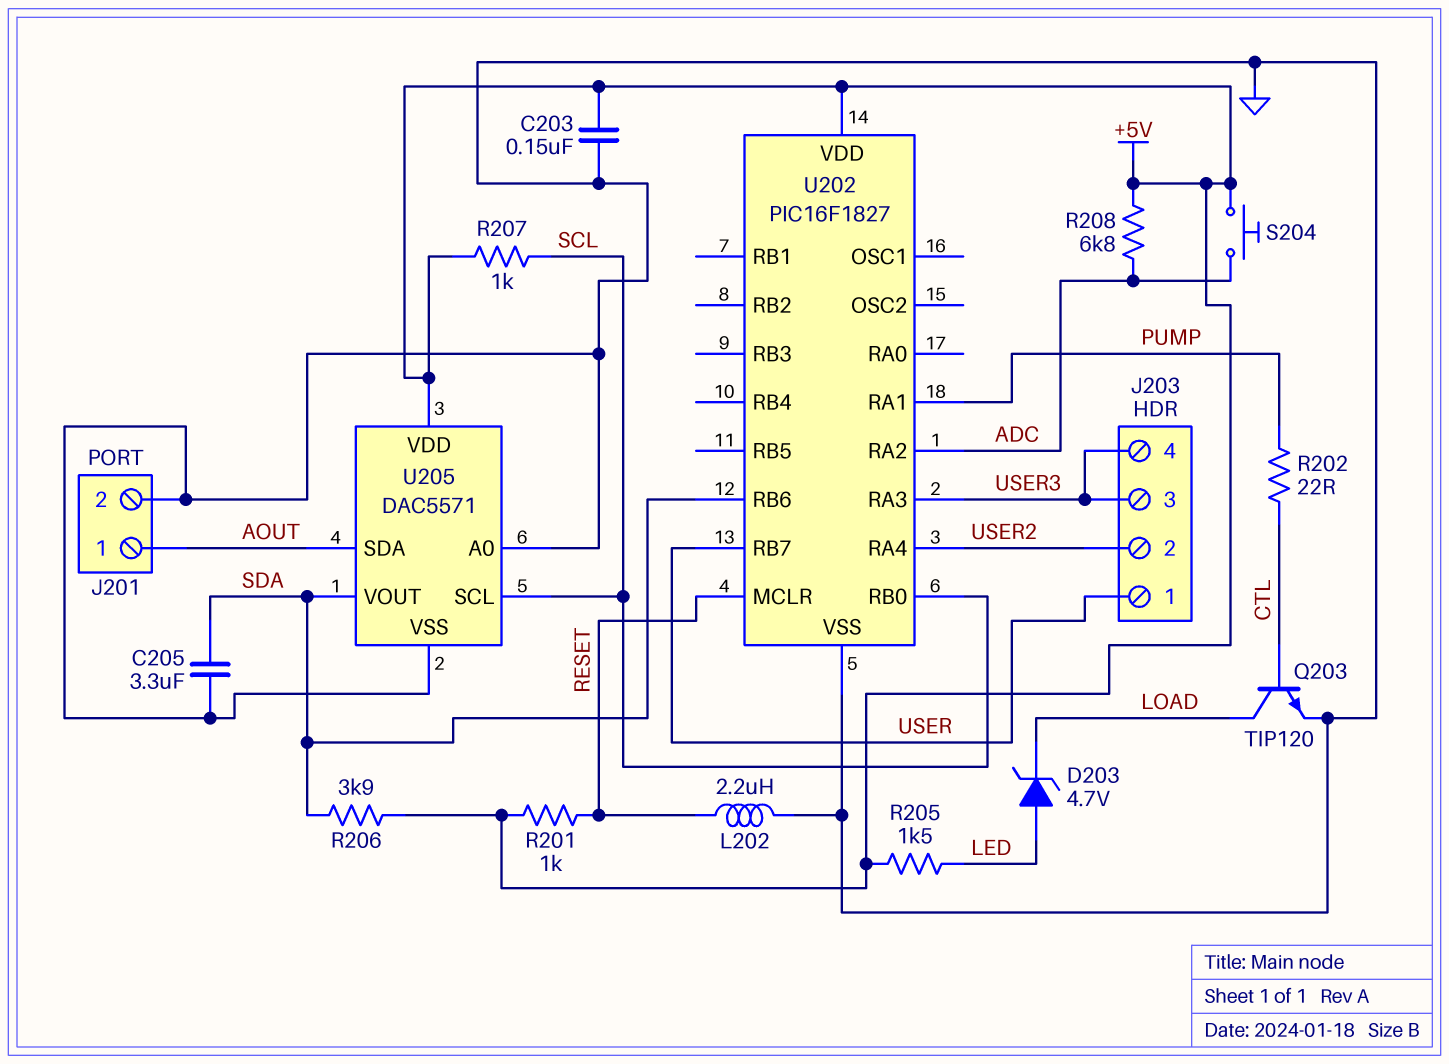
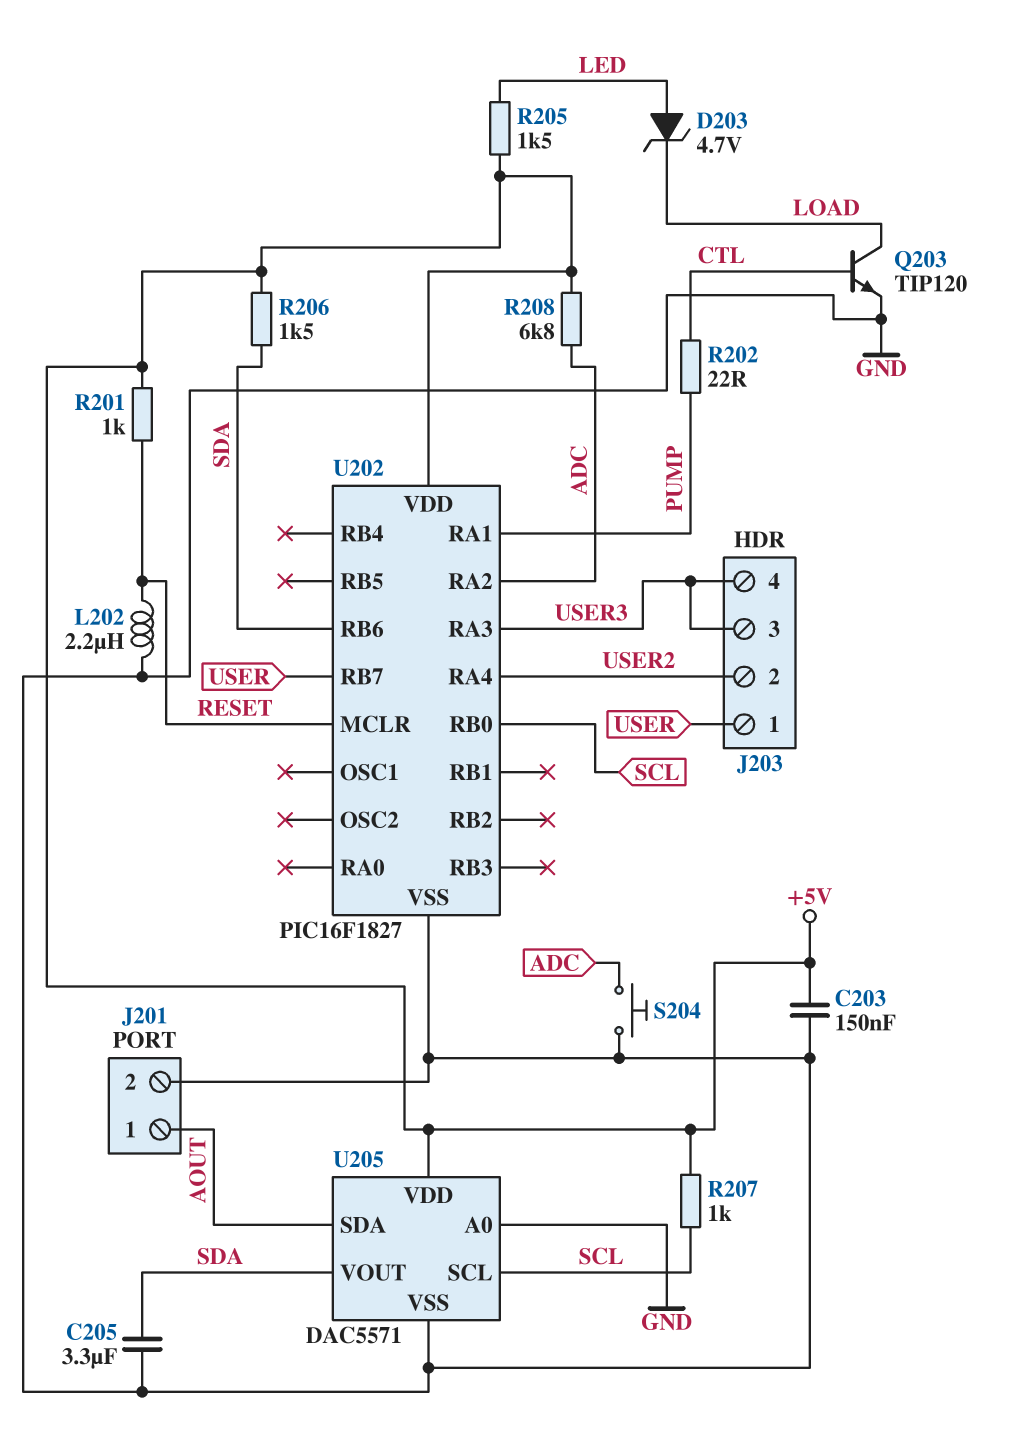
R206: 3.9k (+5V, SDA) -> 1.5k (+5V, SDA)
S204: button (+5V, ADC) -> button (ADC, GND)

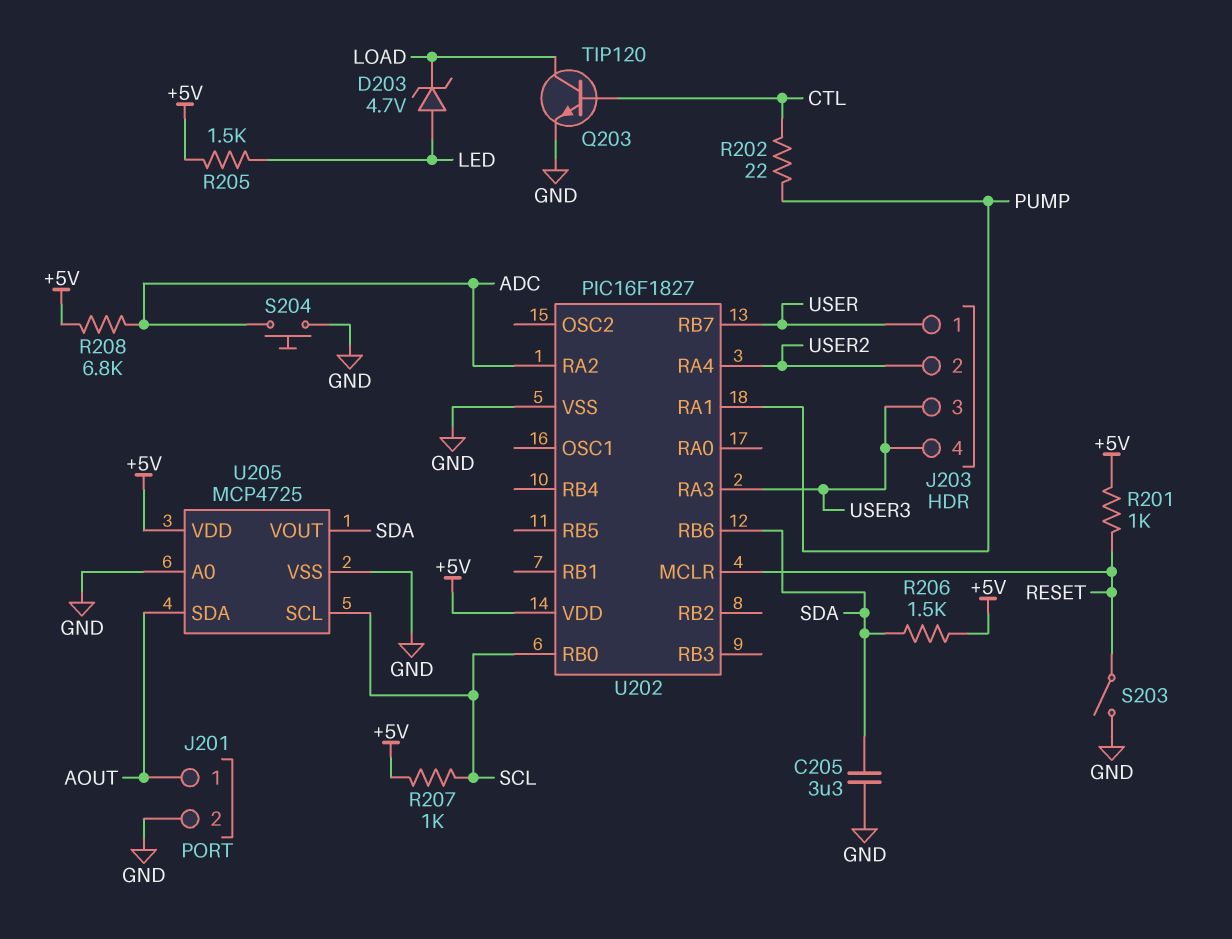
C203: 150nF (+5V, GND) -> none
L202: 2.2uH (GND, RESET) -> none
S203: none -> switch (GND, RESET)
U205: DAC5571 -> MCP4725

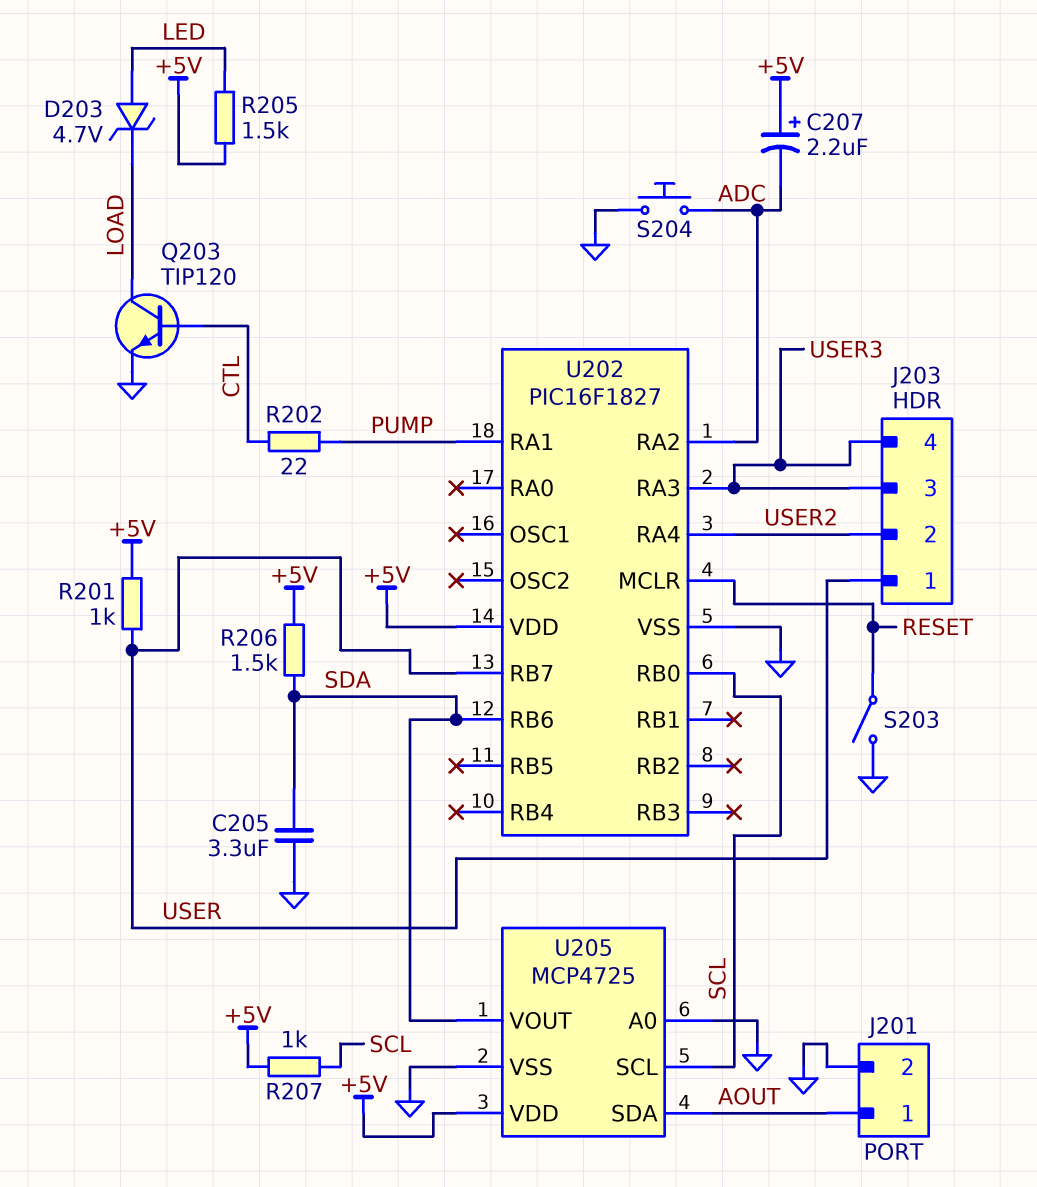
C207: none -> 2.2uF (plus +5V, minus ADC)
R201: 1k (+5V, RESET) -> 1k (+5V, USER)
R208: 6.8k (+5V, ADC) -> none

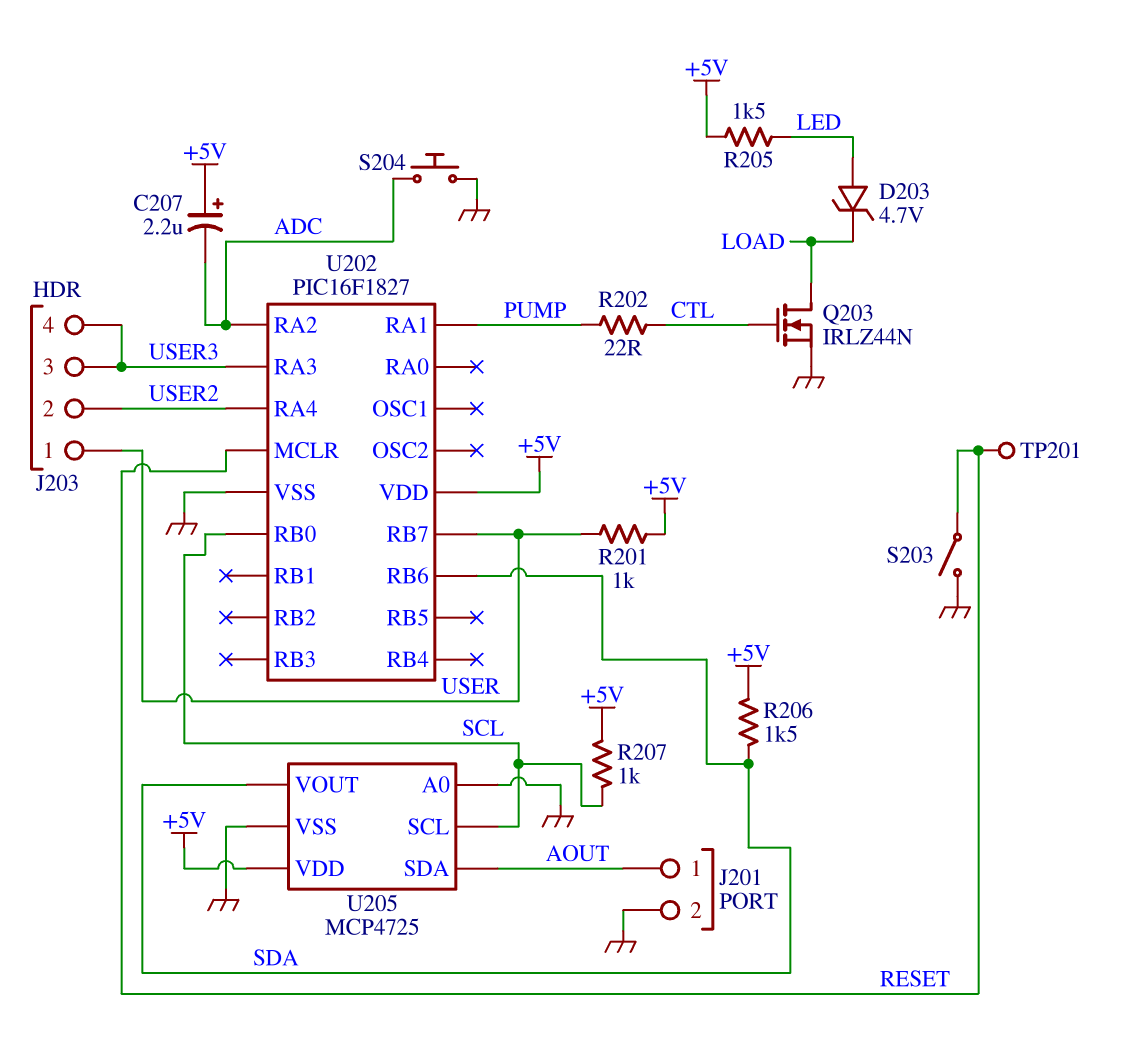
C205: 3.3uF (GND, SDA) -> none
Q203: NPN TIP120 (B CTL, C LOAD, E GND) -> NMOS IRLZ44N (G CTL, D LOAD, S GND)
TP201: none -> test point (RESET)

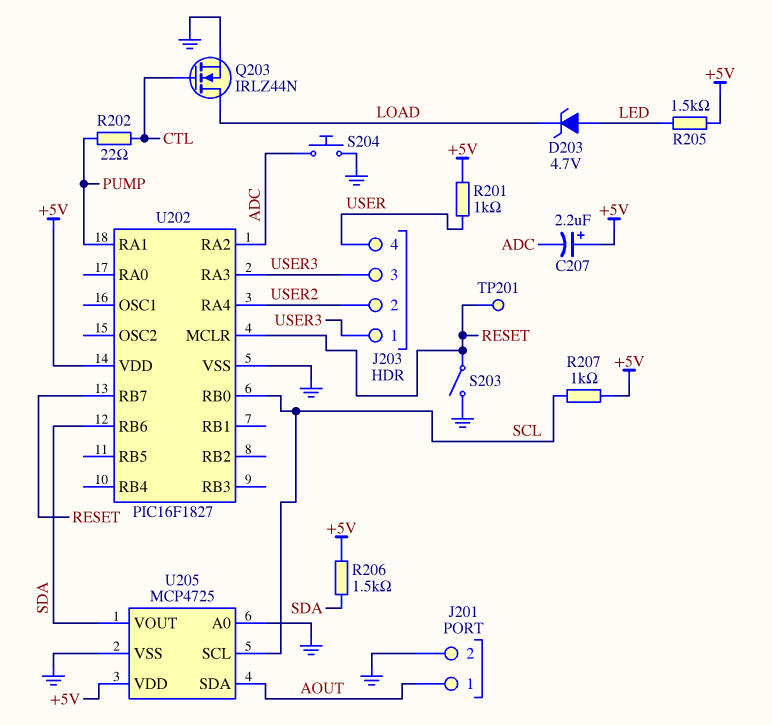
J203 pin 1: USER -> USER3
J203 pin 4: USER3 -> USER
U202 pin RB7: USER -> RESET

